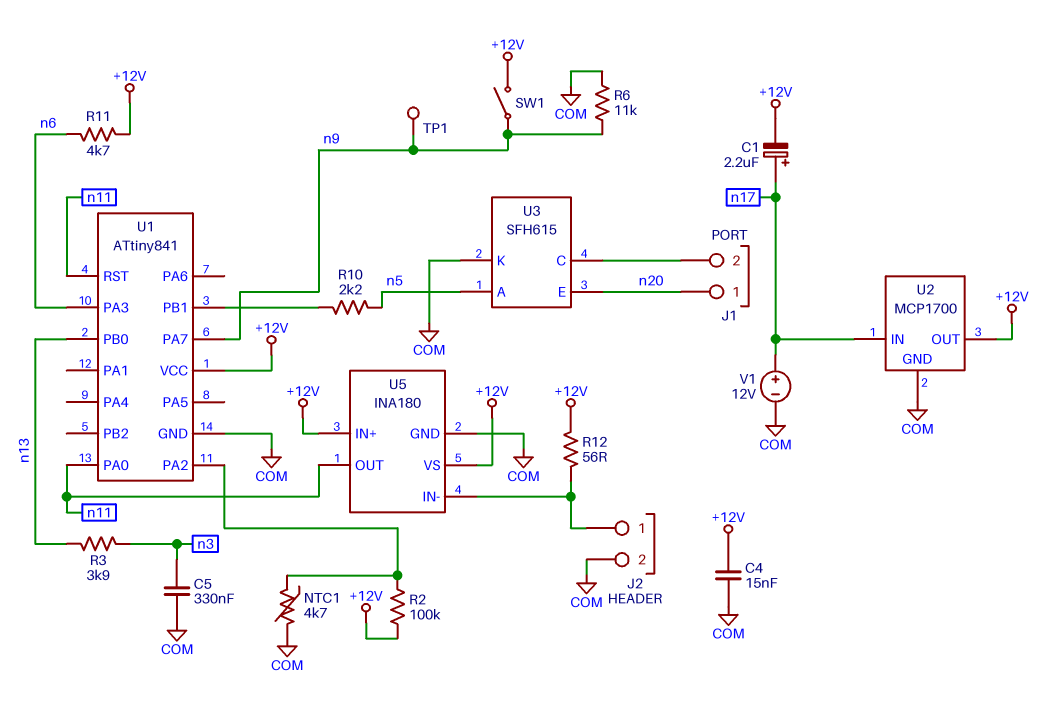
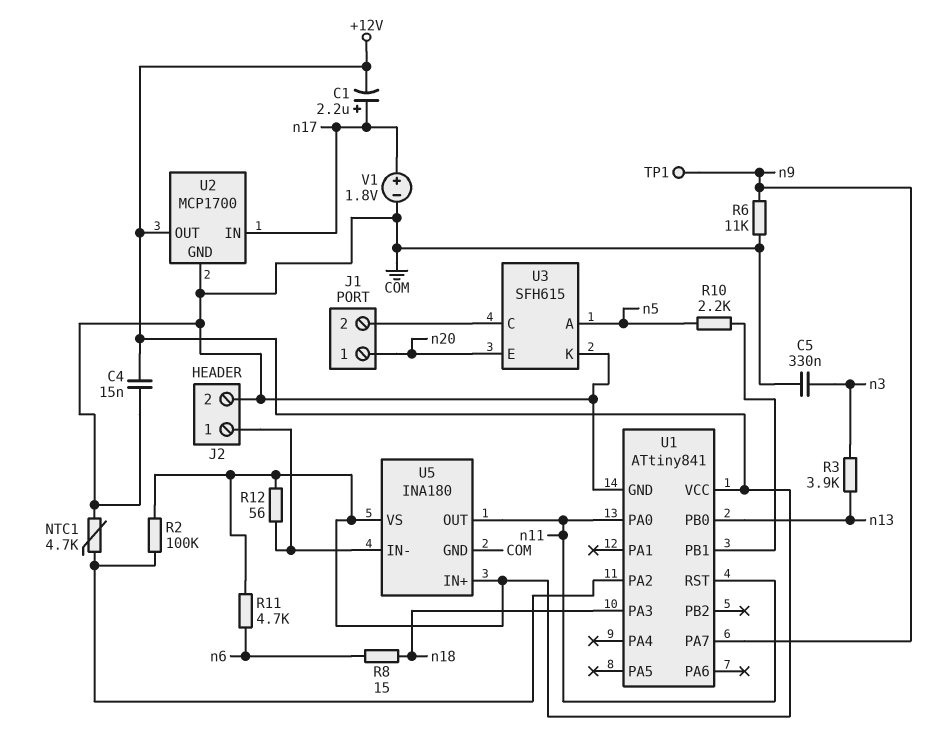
R8: none -> 15 (n6, n18)
SW1: switch (+12V, n9) -> none
U1 pin PA3: n6 -> n18
V1: 12V (plus n17, minus COM) -> 1.8V (plus n17, minus COM)

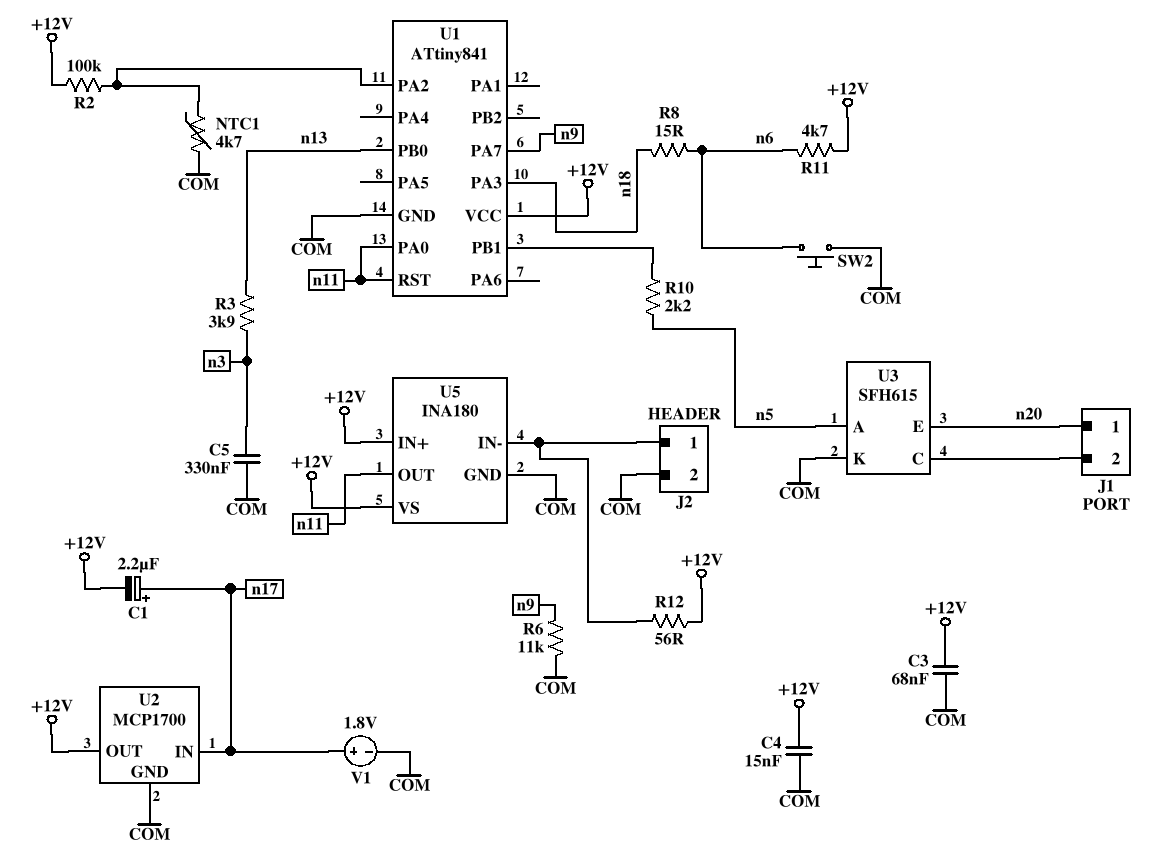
C3: none -> 68nF (+12V, COM)
SW2: none -> button (COM, n6)
TP1: test point (n9) -> none

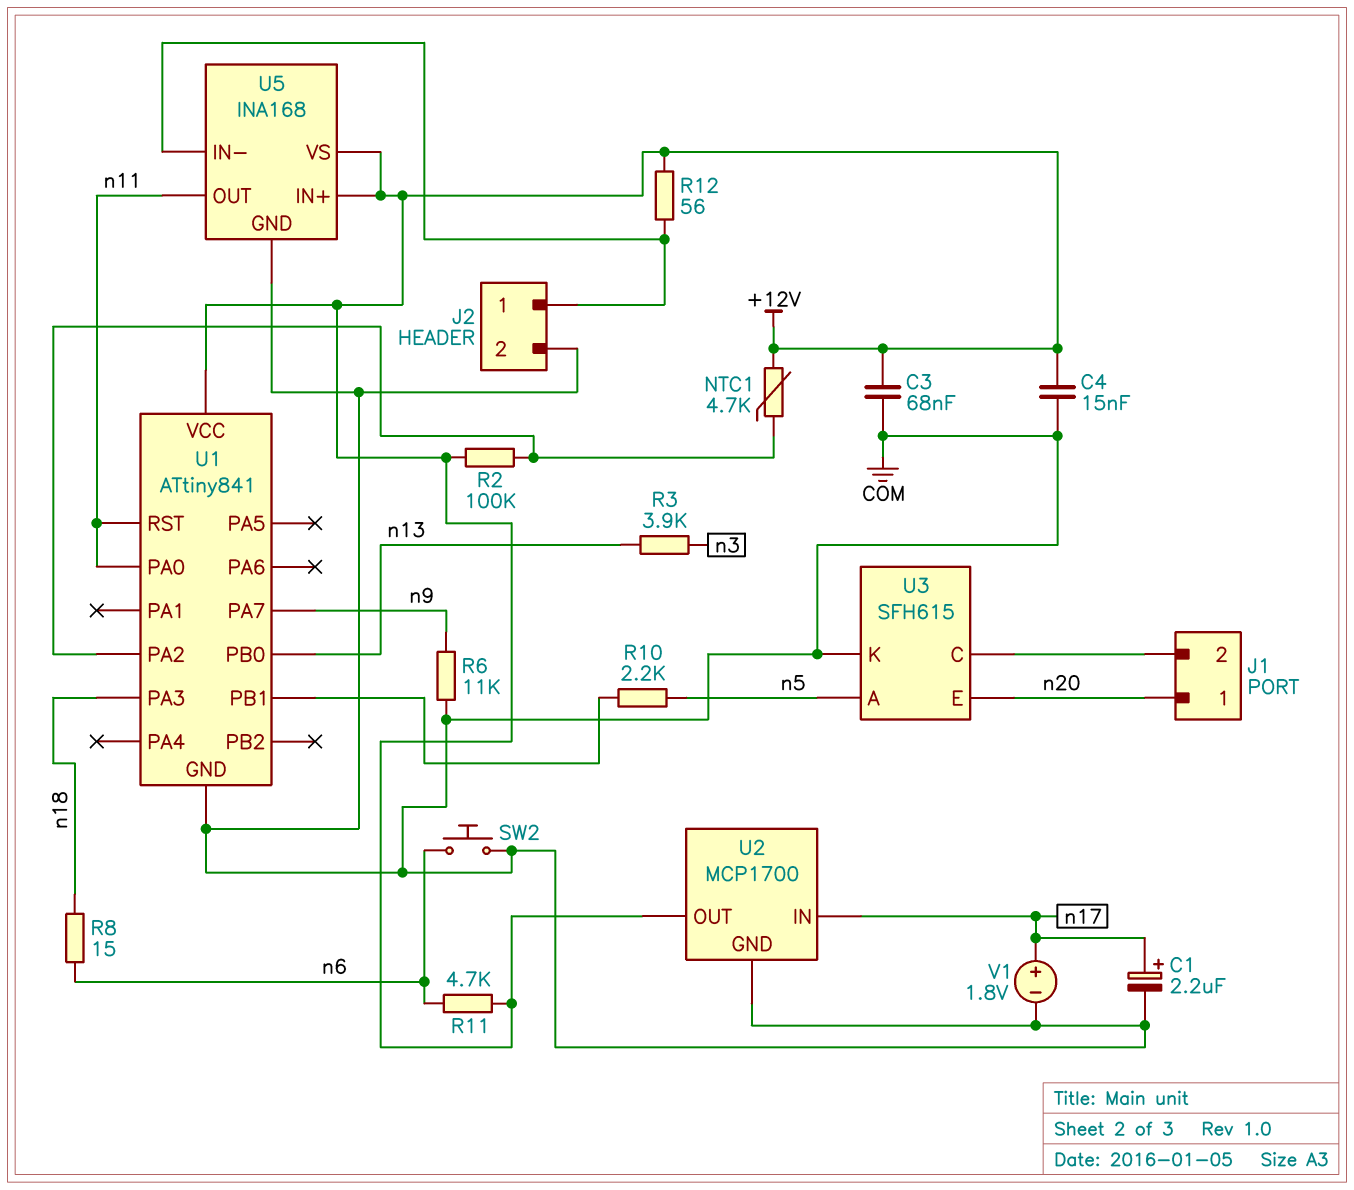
C1: 2.2uF (plus n17, minus +12V) -> 2.2uF (plus n17, minus COM)
C5: 330nF (COM, n3) -> none
NTC1: 4.7k (COM, U1/PA2) -> 4.7k (+12V, U1/PA2)
U5: INA180 -> INA168

